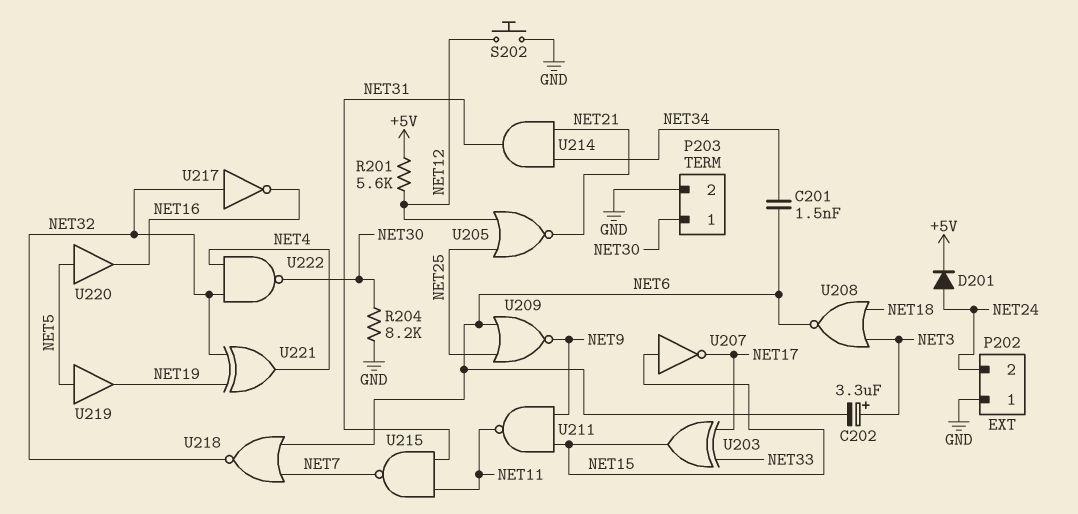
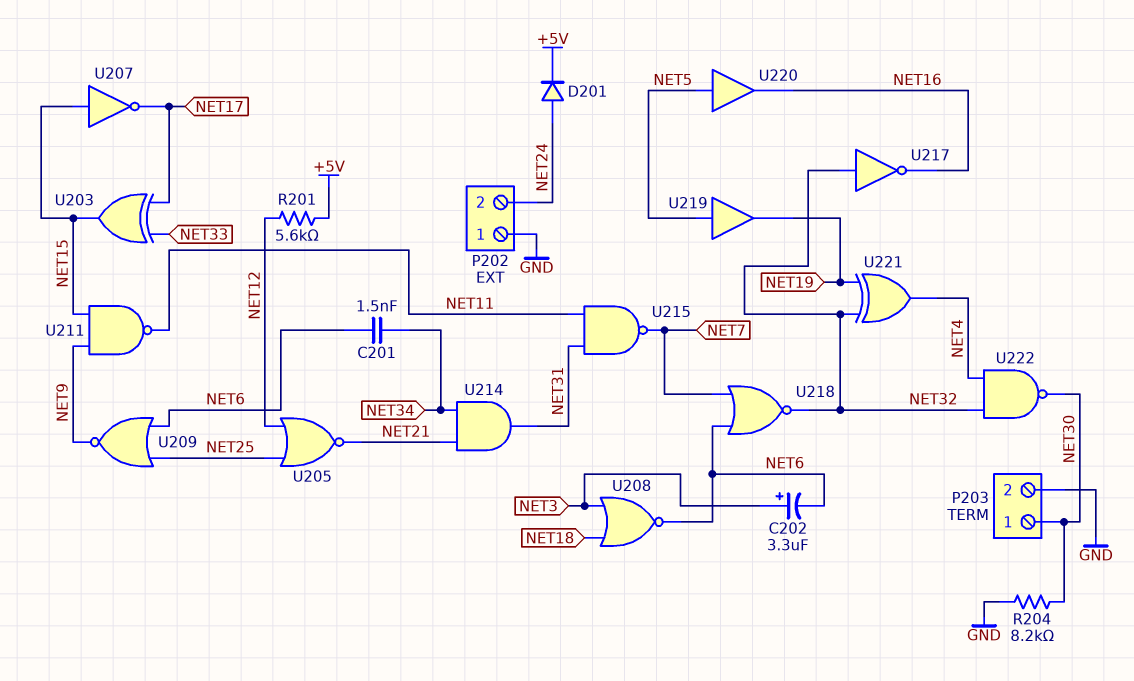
S202: button (GND, NET12) -> none

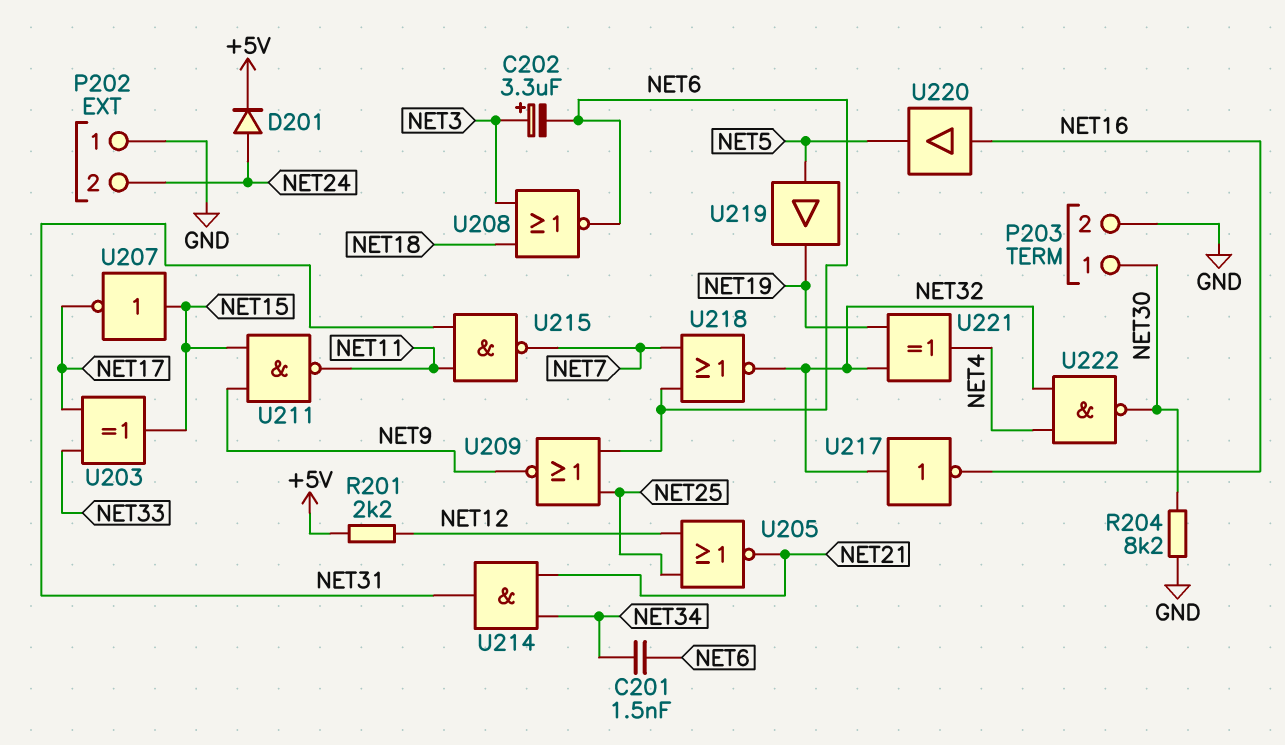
R201: 5.6k (+5V, NET12) -> 2.2k (+5V, NET12)
U220: buffer (in NET5, out NET16) -> buffer (in NET16, out NET5)

